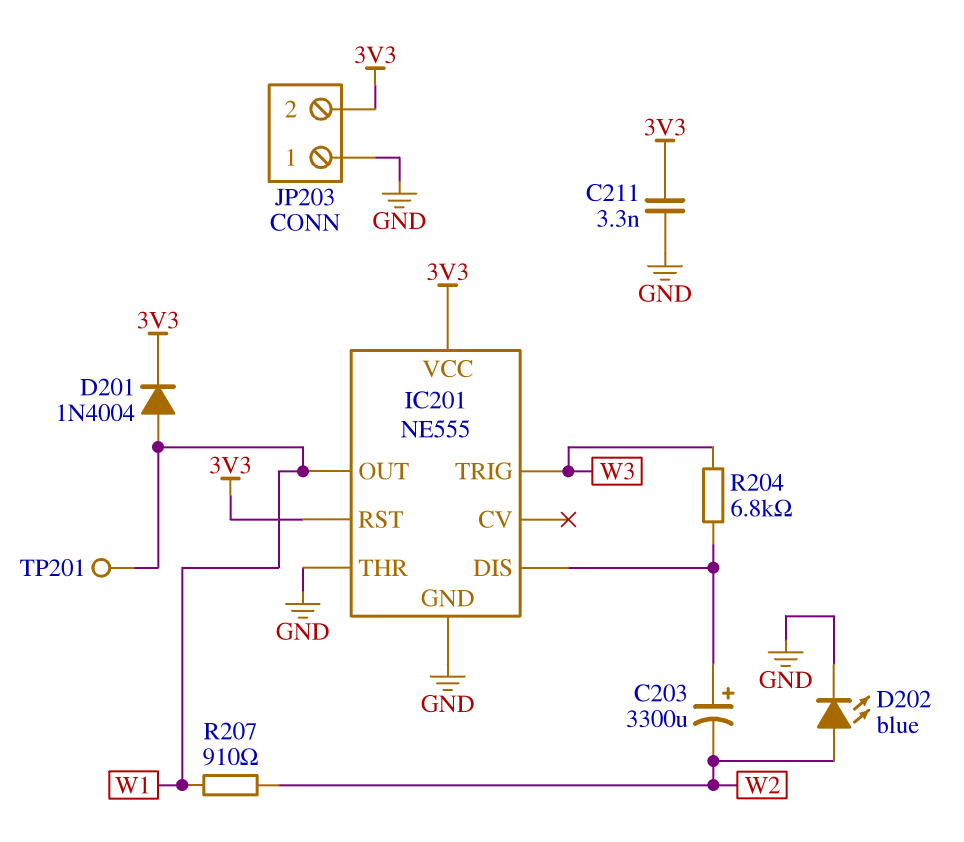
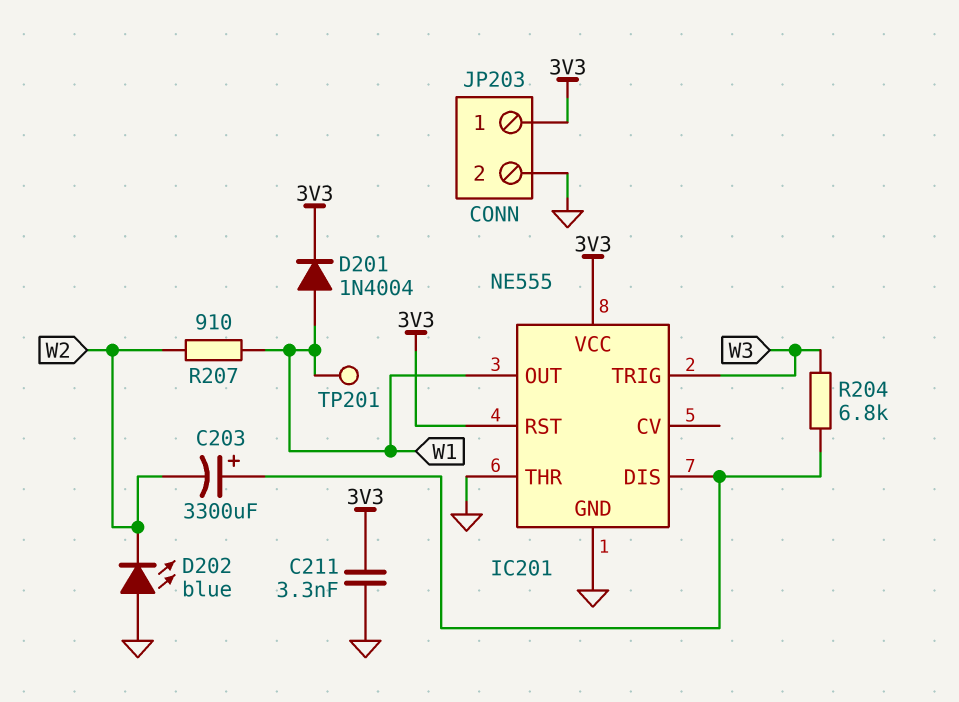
D202: LED blue (A W2, K GND) -> LED blue (A GND, K W2)
JP203 pin 1: GND -> 3V3
JP203 pin 2: 3V3 -> GND

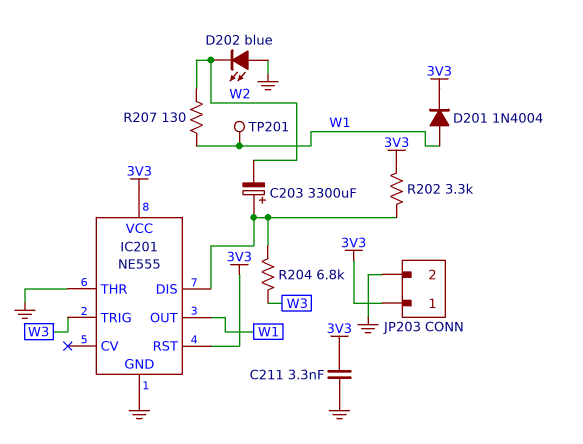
R202: none -> 3.3k (3V3, IC201/DIS)
R207: 910 (W1, W2) -> 130 (W1, W2)

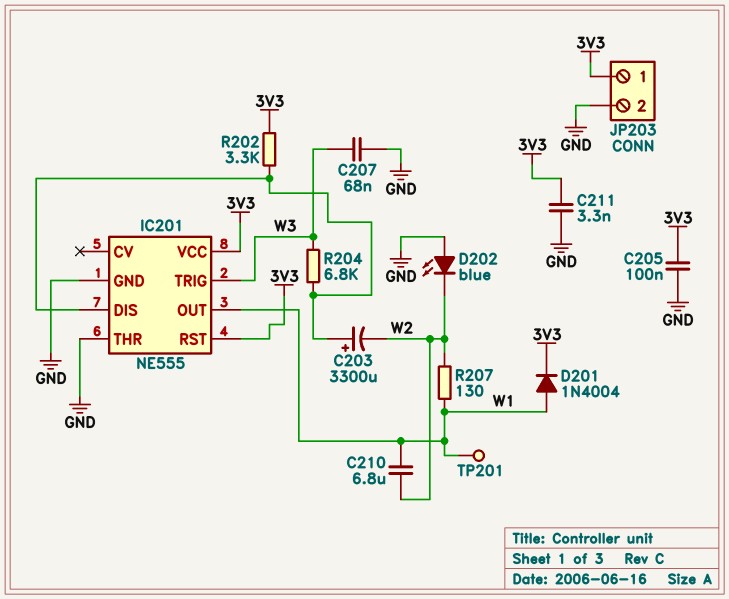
C205: none -> 100nF (3V3, GND)
C207: none -> 68nF (GND, W3)
C210: none -> 6.8uF (W1, W2)

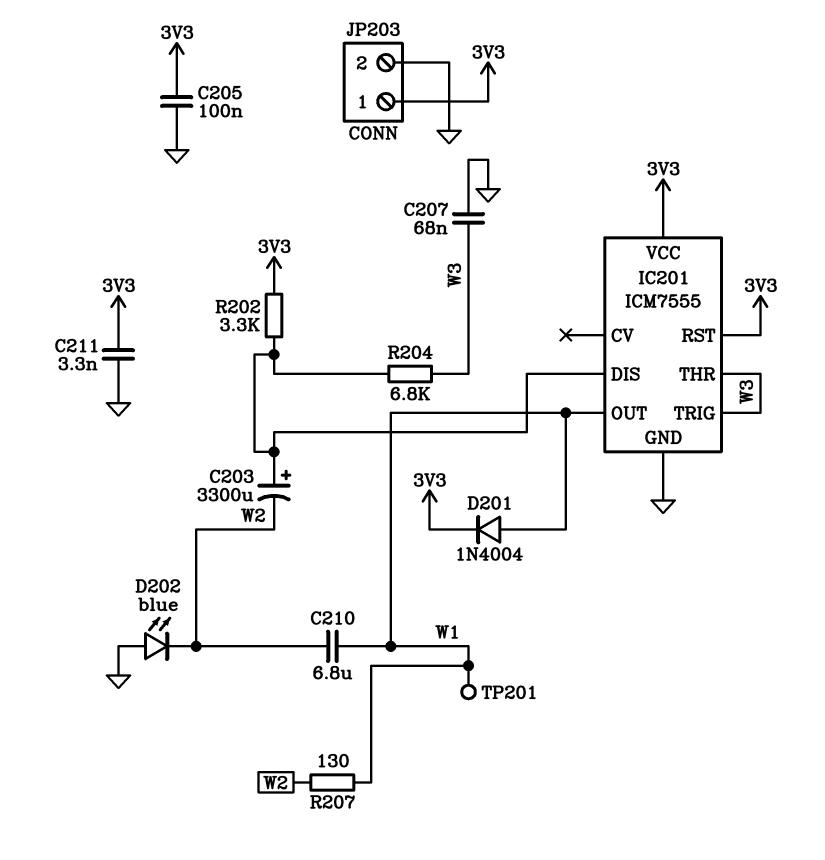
IC201: NE555 -> ICM7555
IC201 pin THR: GND -> W3

